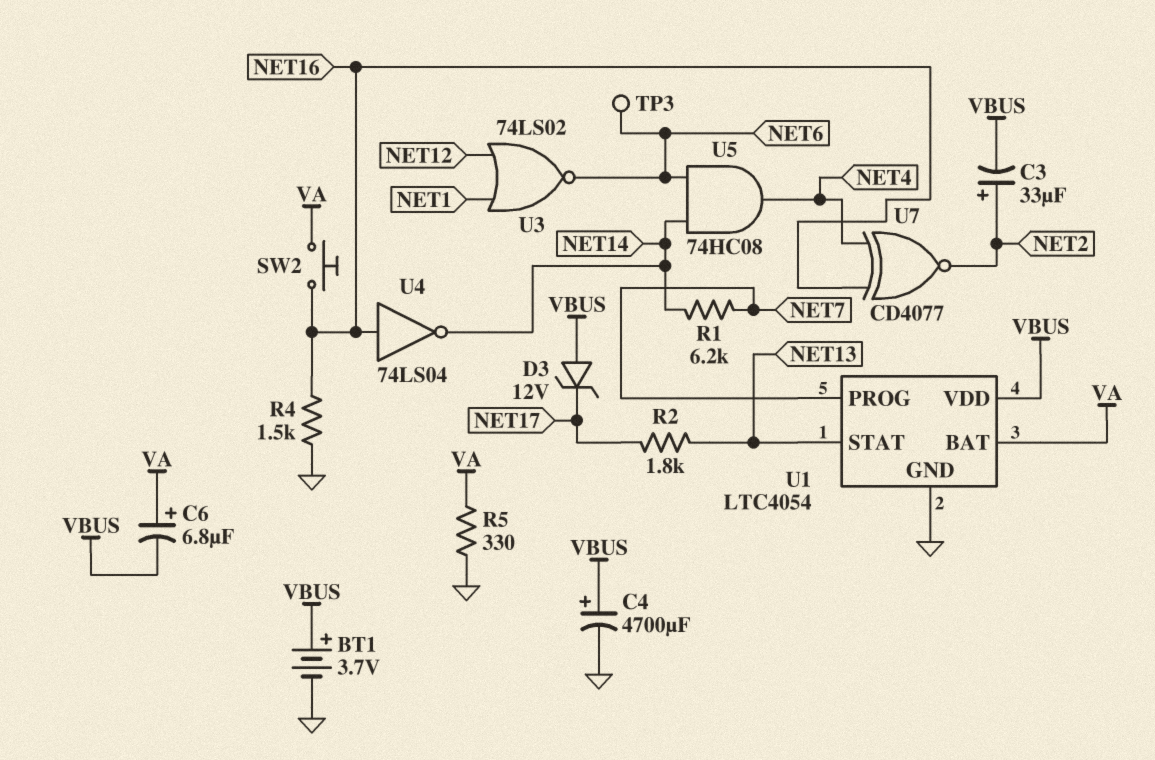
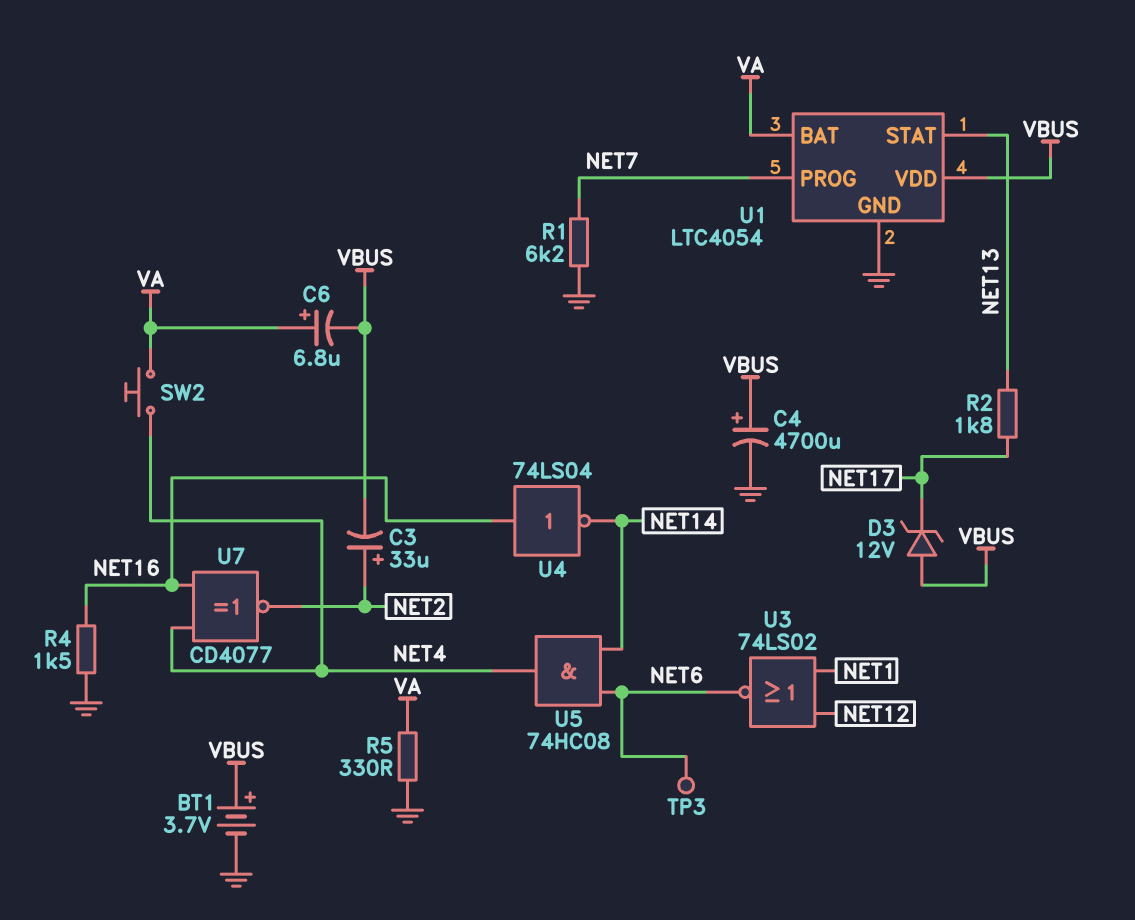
R1: 6.2k (NET7, NET14) -> 6.2k (GND, NET7)
SW2: button (NET16, VA) -> button (NET4, VA)

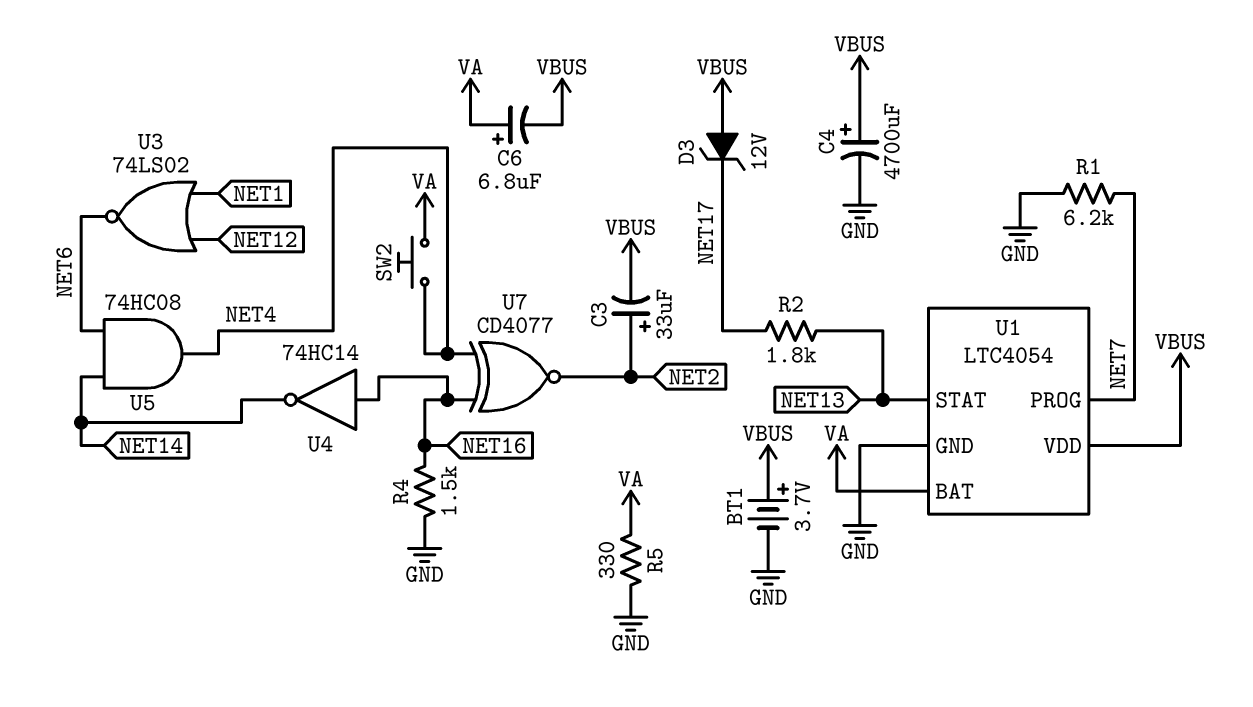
TP3: test point (NET6) -> none
U4: NOT 74LS04 (in NET16, out NET14) -> NOT 74HC14 (in NET16, out NET14)

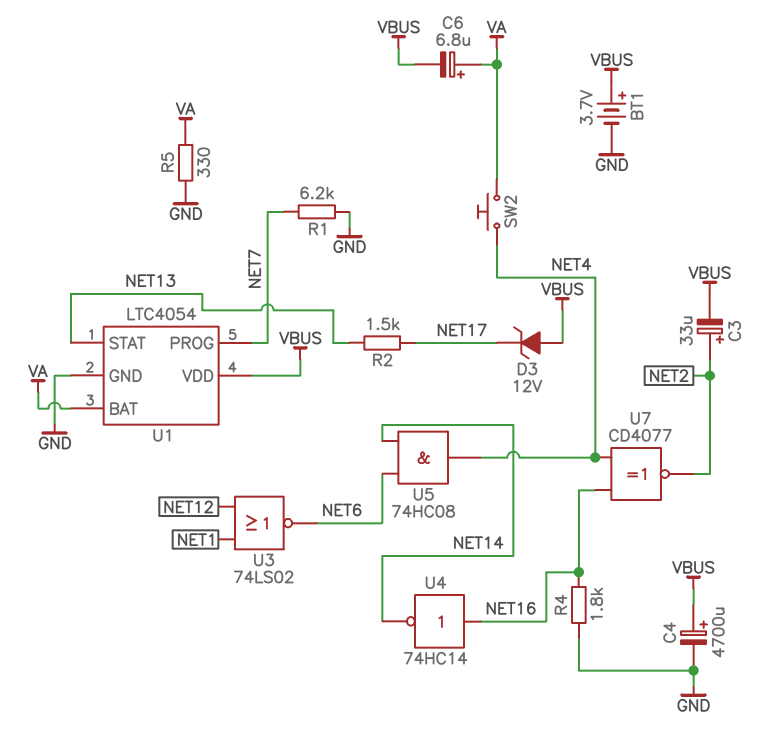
R2: 1.8k (NET13, NET17) -> 1.5k (NET13, NET17)
R4: 1.5k (GND, NET16) -> 1.8k (GND, NET16)

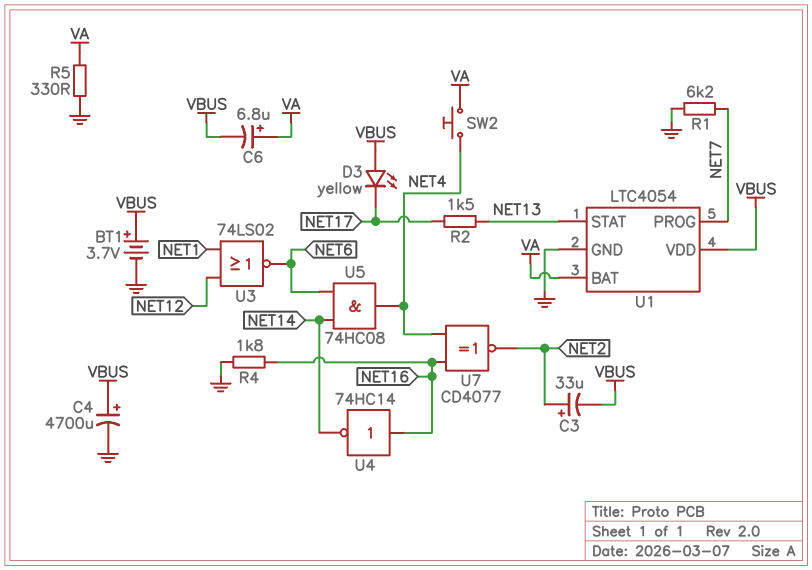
D3: zener 12V (A VBUS, K NET17) -> LED yellow (A VBUS, K NET17)

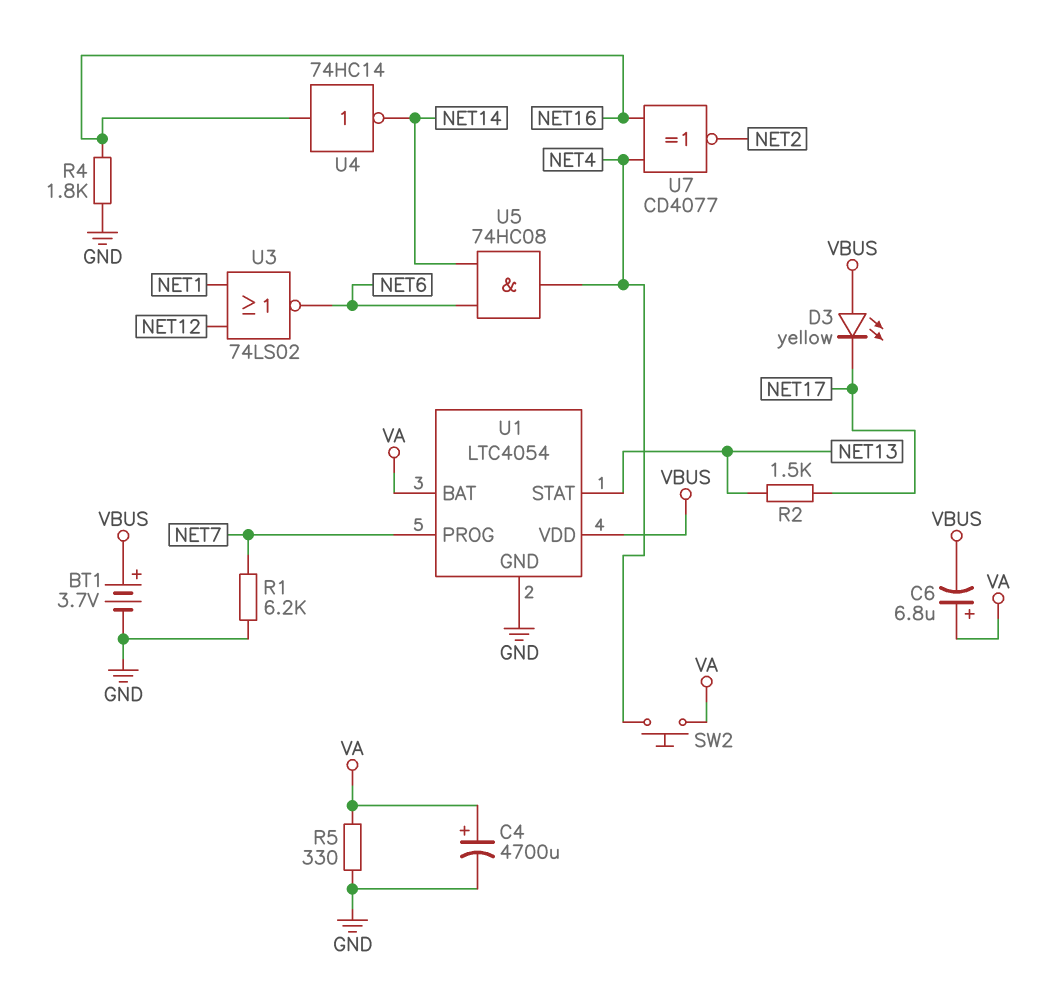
C3: 33uF (plus NET2, minus VBUS) -> none
C4: 4700uF (plus VBUS, minus GND) -> 4700uF (plus VA, minus GND)

